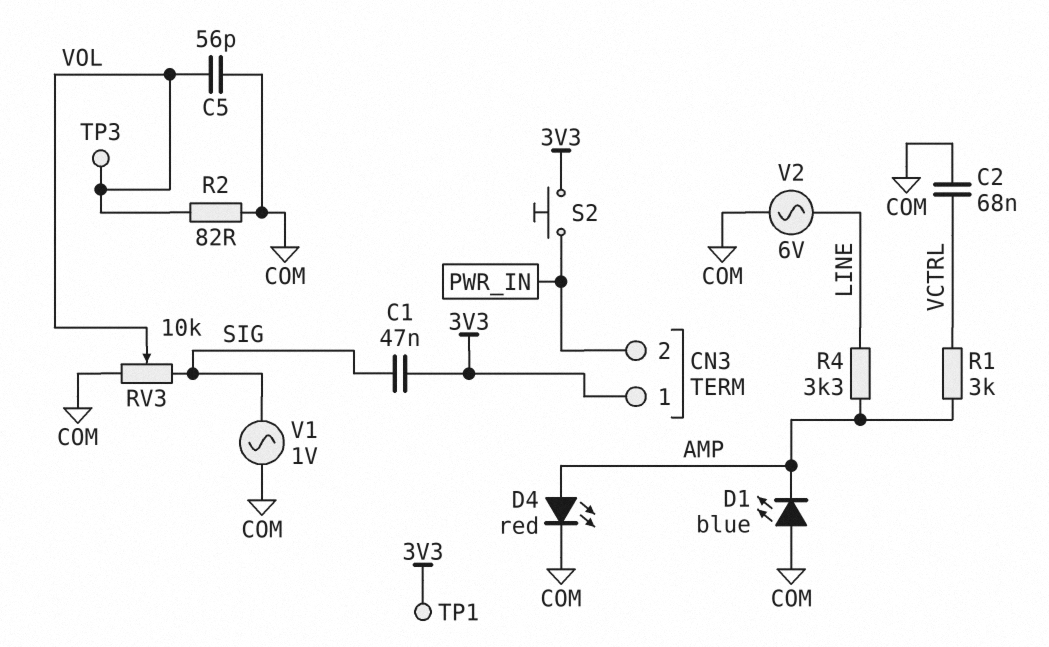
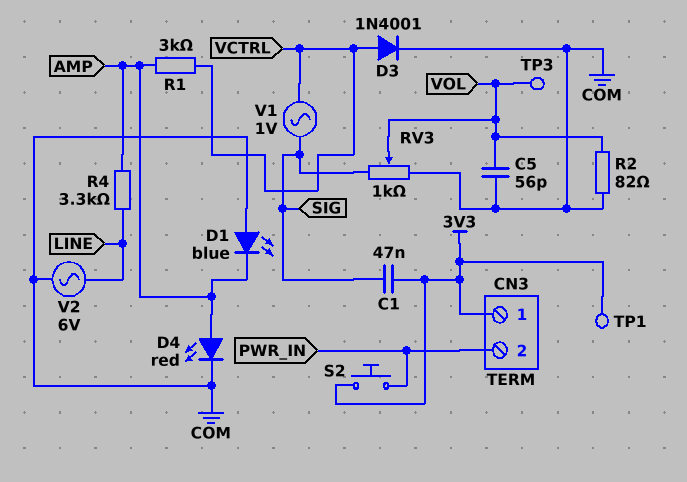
C2: 68nF (COM, VCTRL) -> none
D3: none -> diode 1N4001 (A VCTRL, K COM)
RV3: 10k (COM, SIG, wiper VOL) -> 1k (COM, SIG, wiper VOL)
V1: AC 1V (COM, SIG) -> AC 1V (SIG, VCTRL)

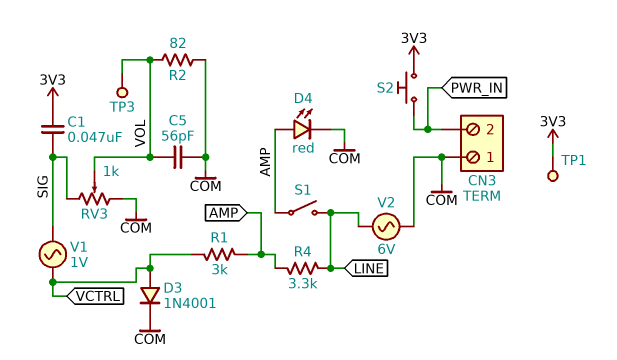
CN3 pin 1: 3V3 -> COM
D1: LED blue (A COM, K AMP) -> none
S1: none -> switch (AMP, LINE)

